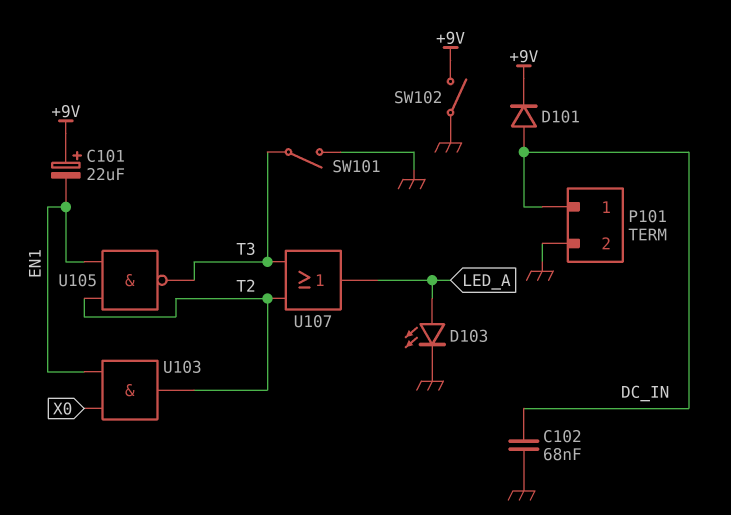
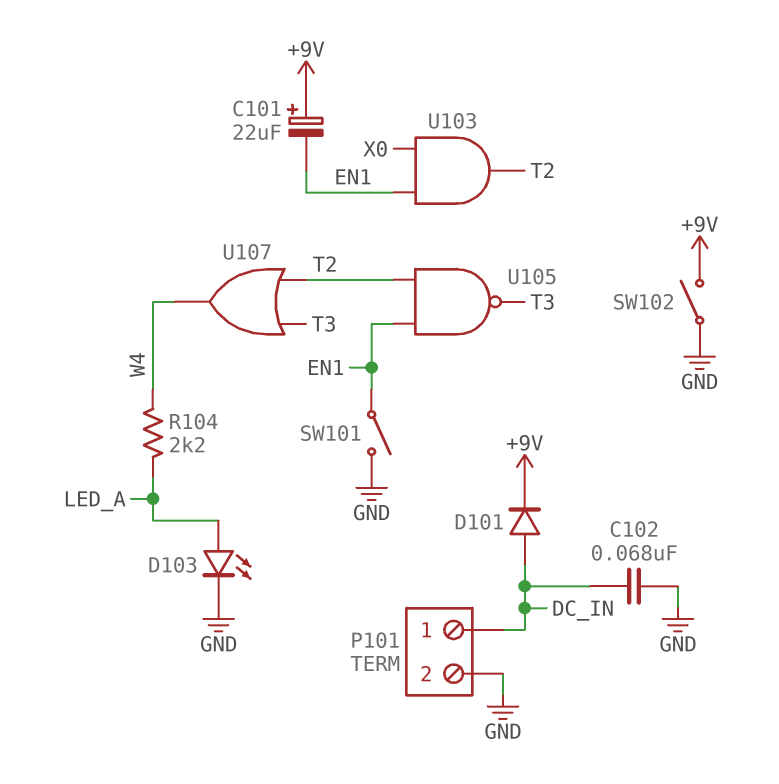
R104: none -> 2.2k (LED_A, W4)
SW101: switch (GND, T3) -> switch (EN1, GND)
U107: OR (in T2, in T3, out LED_A) -> OR (in T2, in T3, out W4)

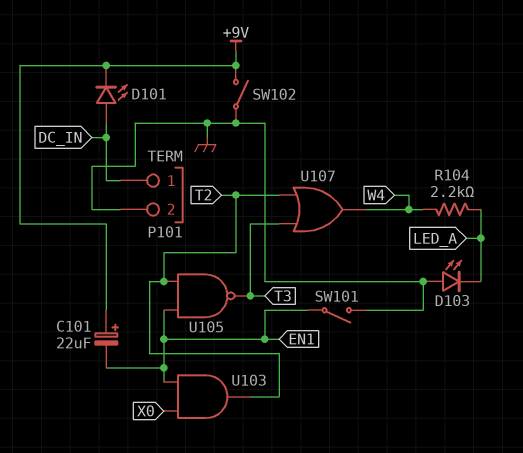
C102: 68nF (DC_IN, GND) -> none
D101: diode (A DC_IN, K +9V) -> LED (A DC_IN, K +9V)
D103: LED (A LED_A, K GND) -> LED (A GND, K LED_A)

